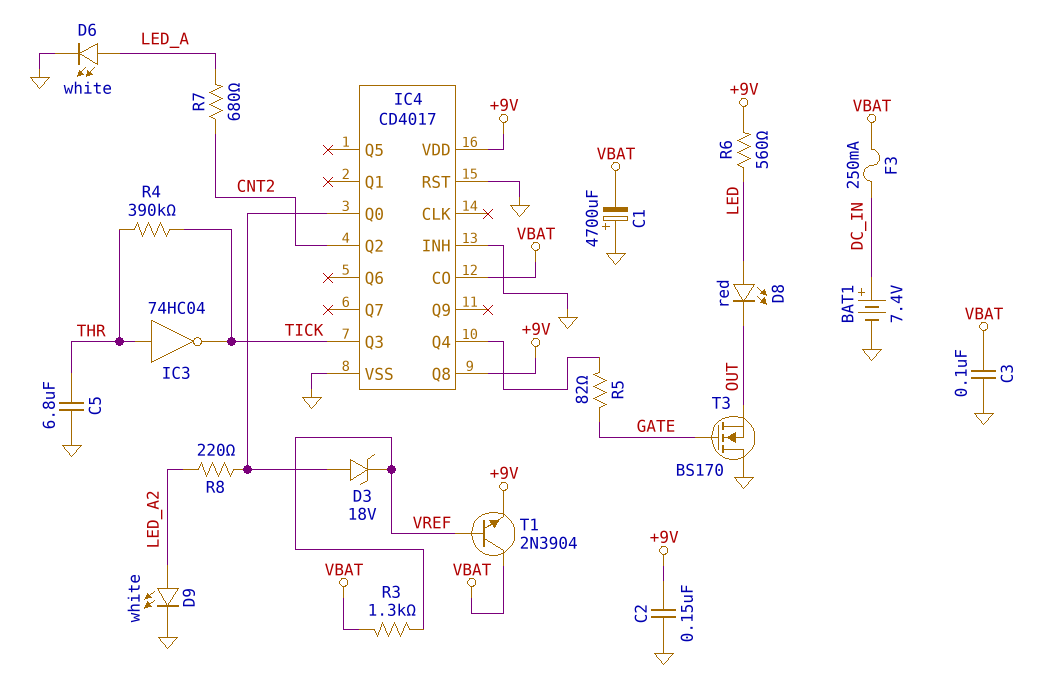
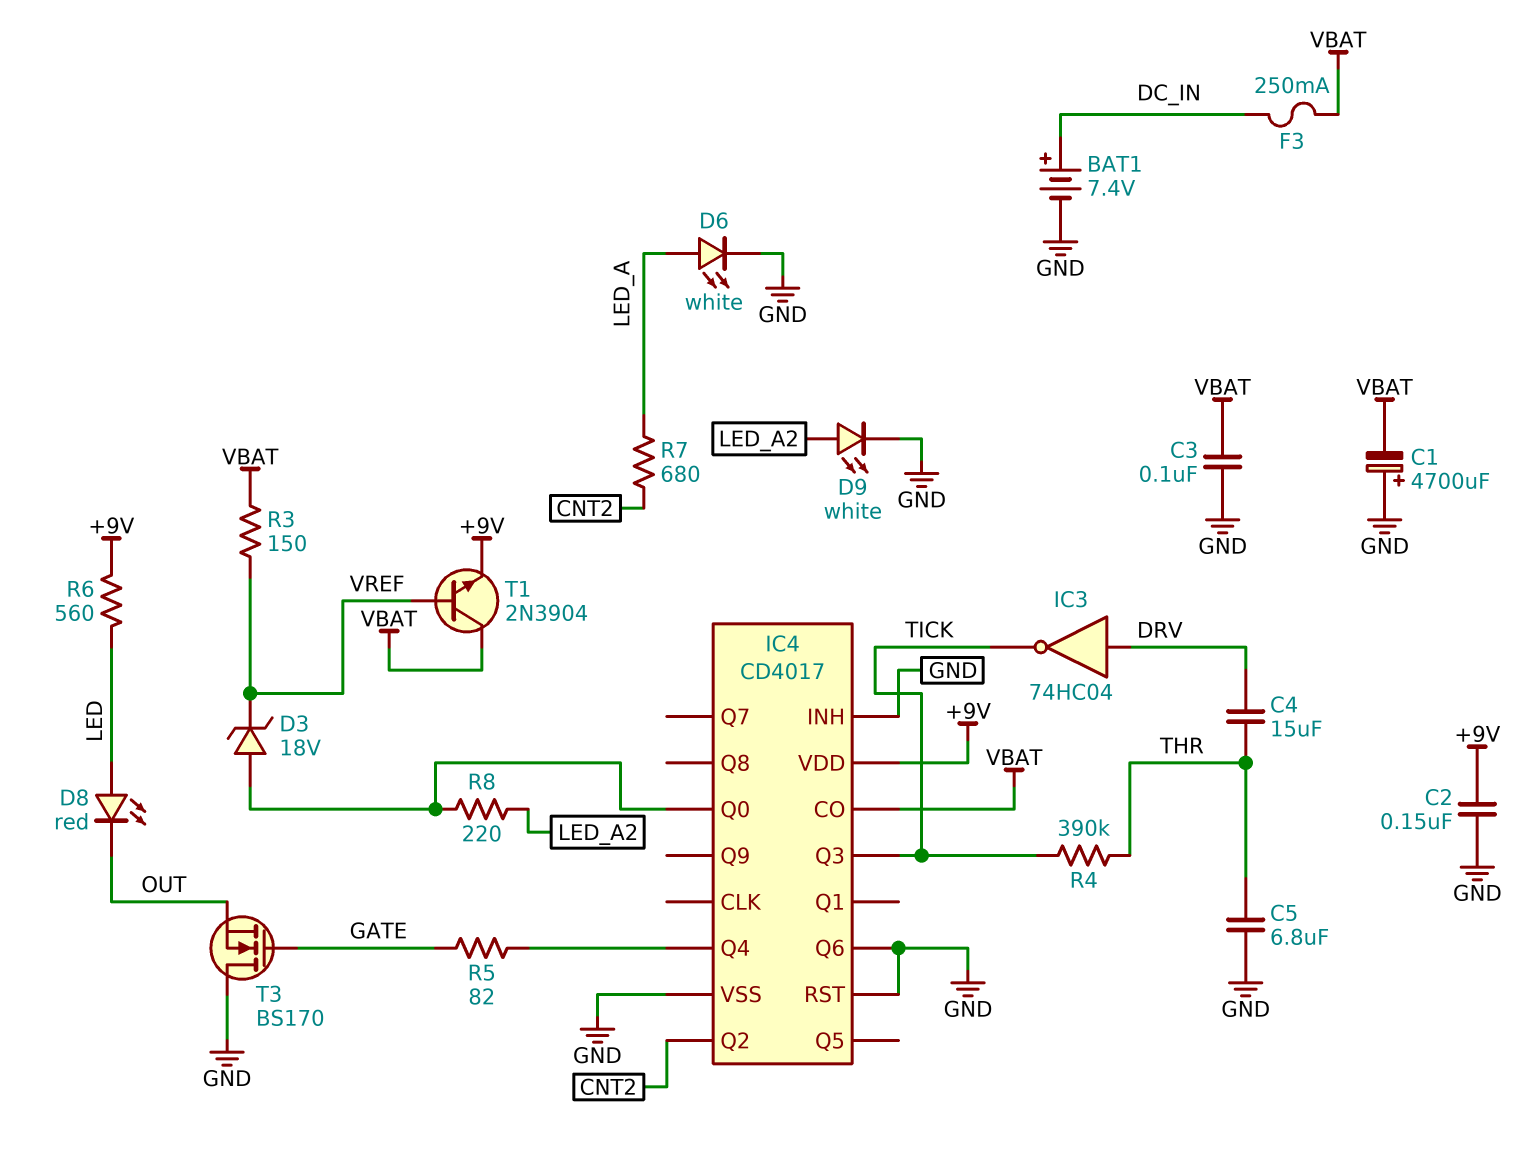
C4: none -> 15uF (DRV, THR)
IC3: NOT 74HC04 (in THR, out TICK) -> NOT 74HC04 (in DRV, out TICK)
IC4 pin Q6: none -> GND
IC4 pin Q8: +9V -> none
R3: 1.3k (VBAT, VREF) -> 150 (VBAT, VREF)

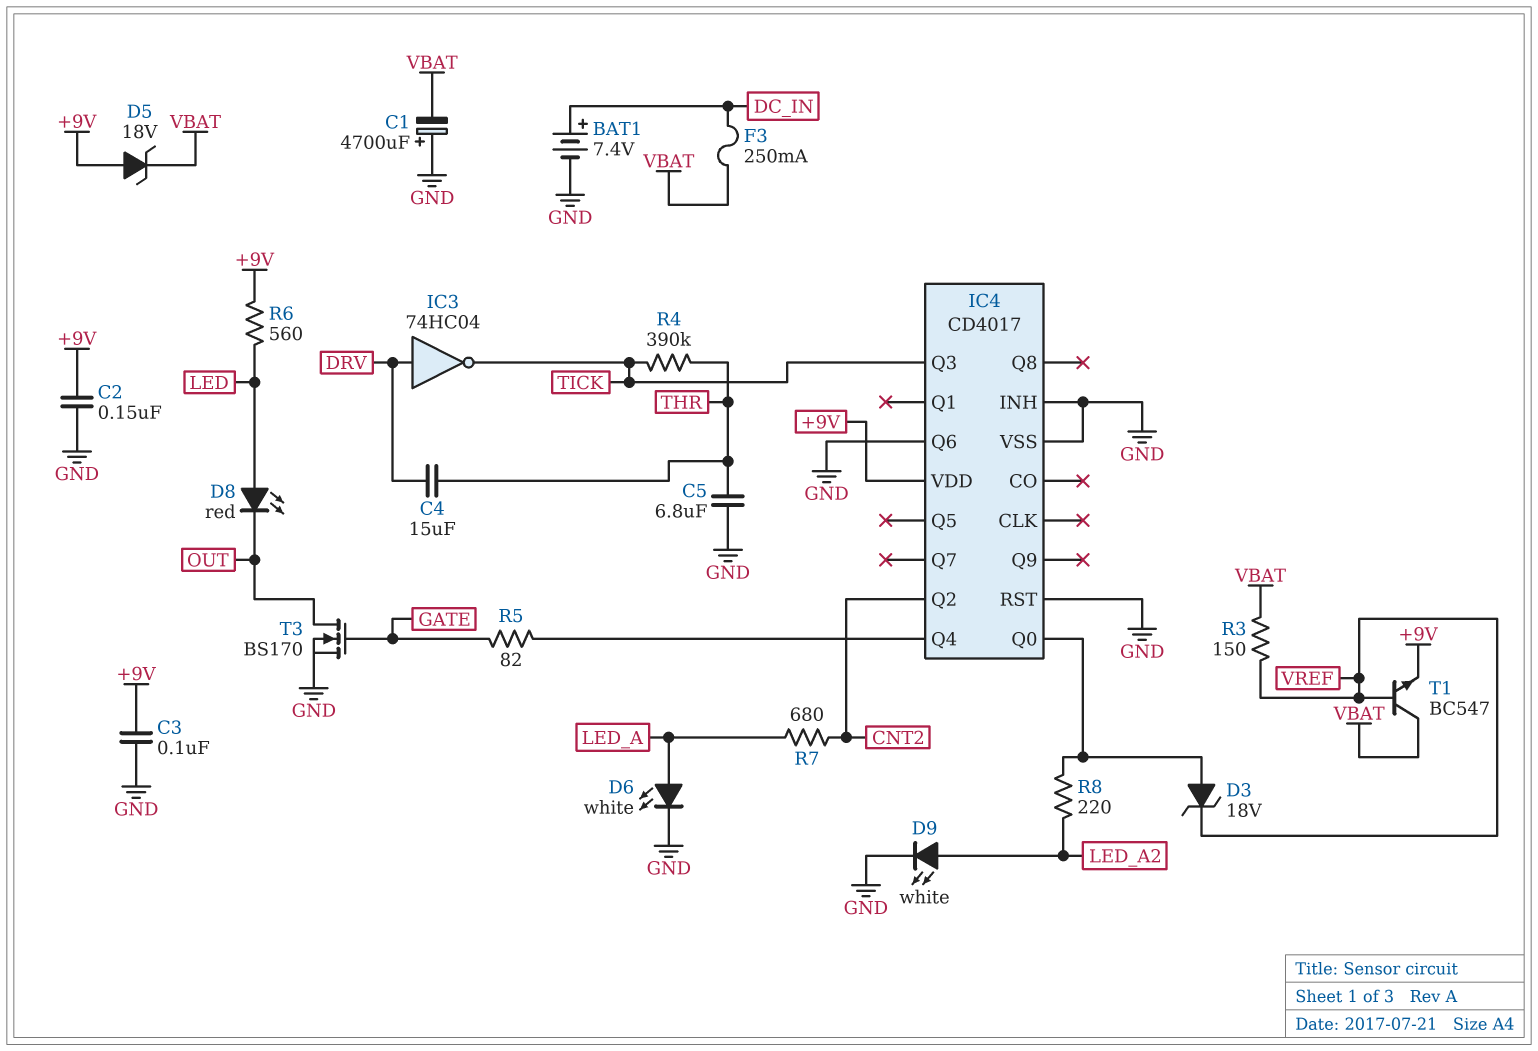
C3: 100nF (GND, VBAT) -> 100nF (+9V, GND)
D5: none -> zener 18V (A +9V, K VBAT)
IC4 pin CO: VBAT -> none
T1: NPN 2N3904 (B VREF, C VBAT, E +9V) -> NPN BC547 (B VREF, C VBAT, E +9V)
T3: NMOS BS170 (G GATE, D GND, S OUT) -> NMOS BS170 (G GATE, D OUT, S GND)

